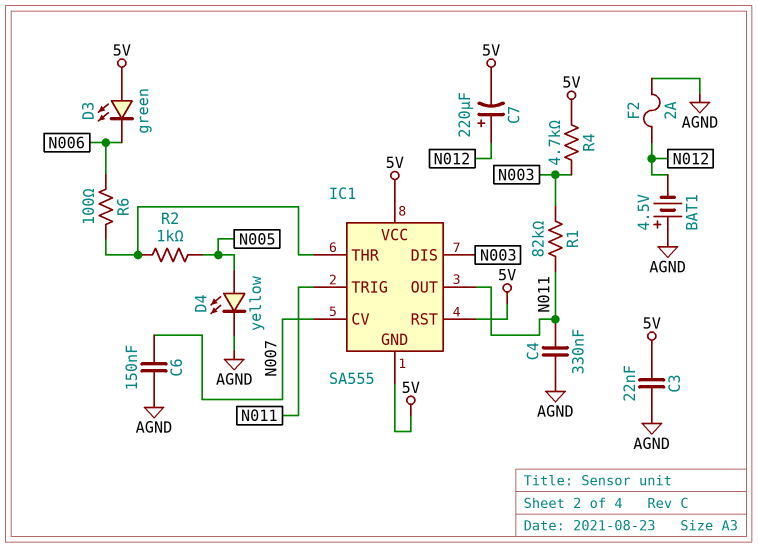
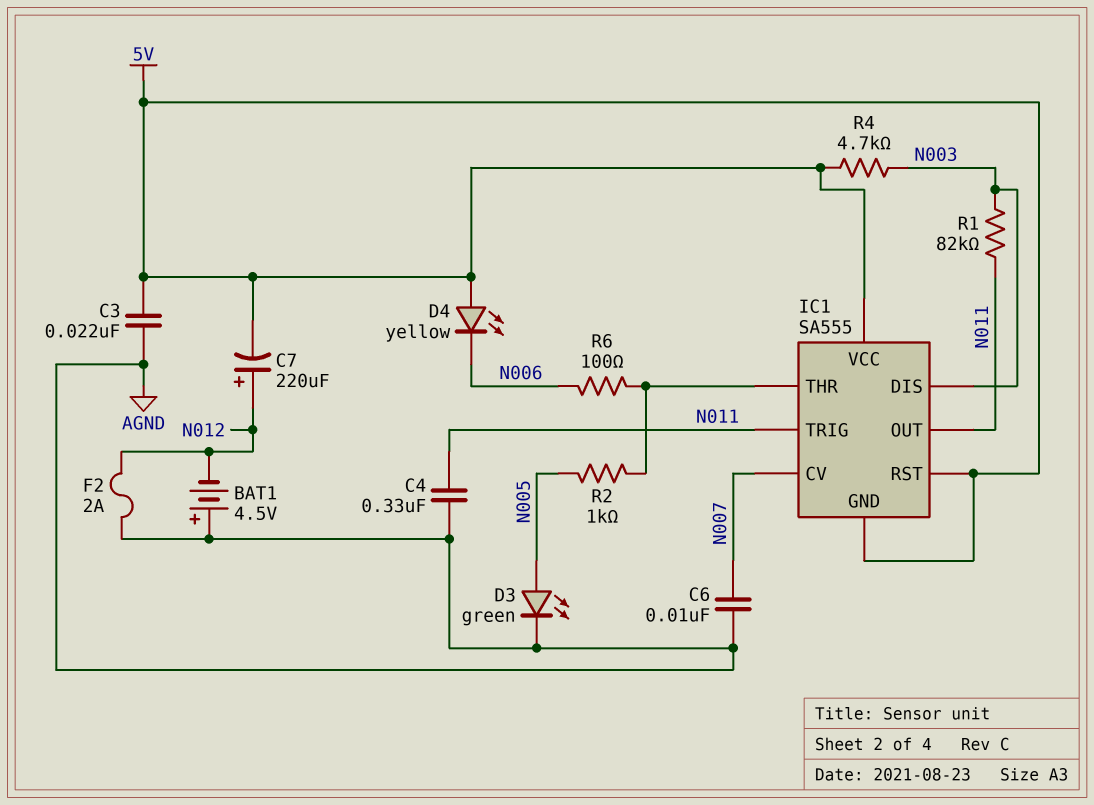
C6: 150nF (AGND, N007) -> 10nF (AGND, N007)
D3: LED green (A 5V, K N006) -> LED green (A N005, K AGND)
D4: LED yellow (A N005, K AGND) -> LED yellow (A 5V, K N006)

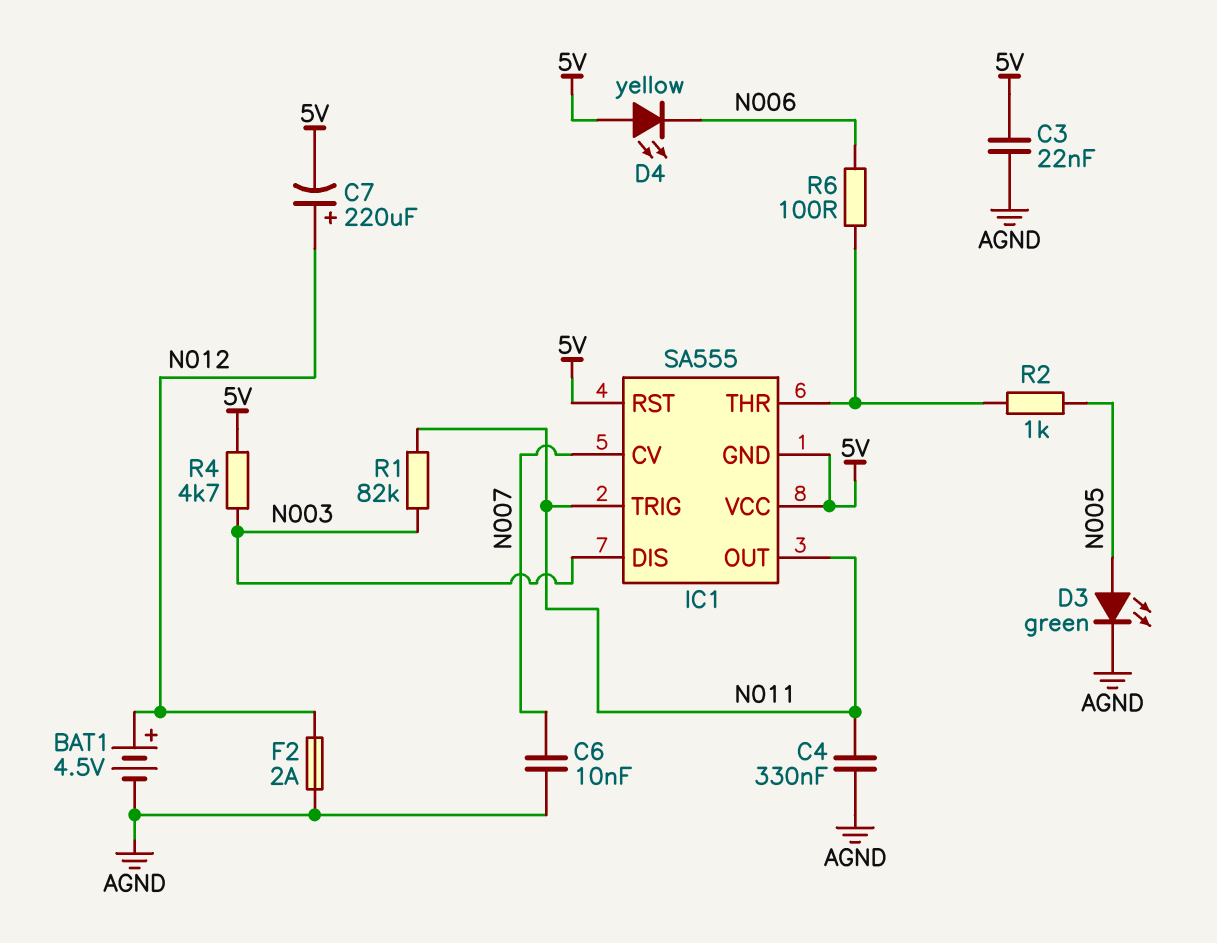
BAT1: 4.5V (plus AGND, minus N012) -> 4.5V (plus N012, minus AGND)

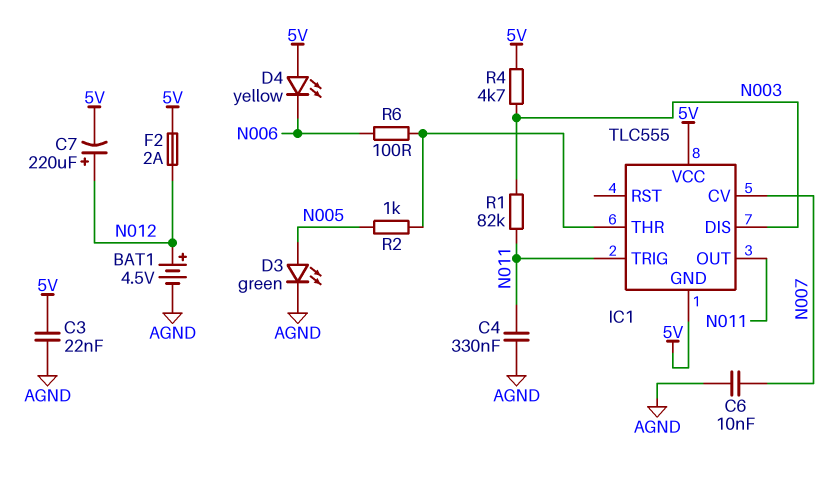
F2: 2A (AGND, N012) -> 2A (5V, N012)
IC1: SA555 -> TLC555
IC1 pin RST: 5V -> none

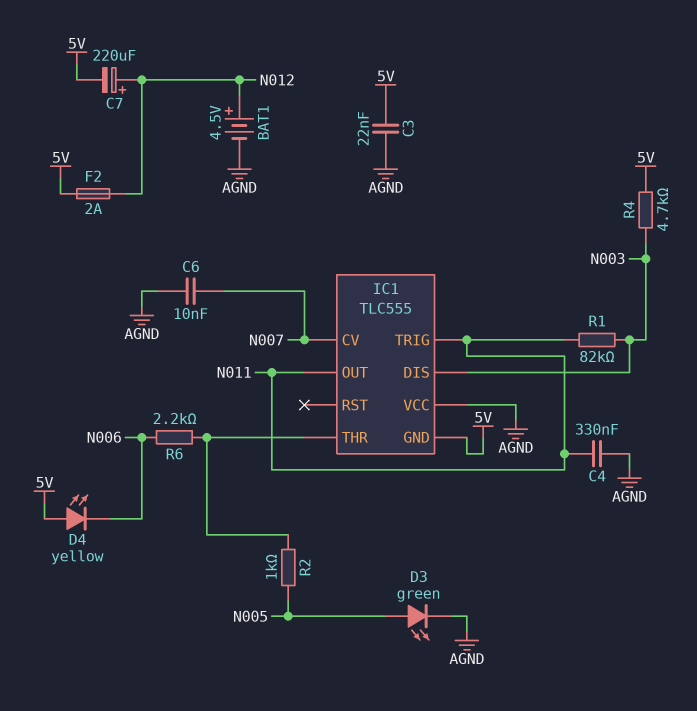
IC1 pin VCC: 5V -> AGND
R6: 100 (IC1/THR, N006) -> 2.2k (IC1/THR, N006)

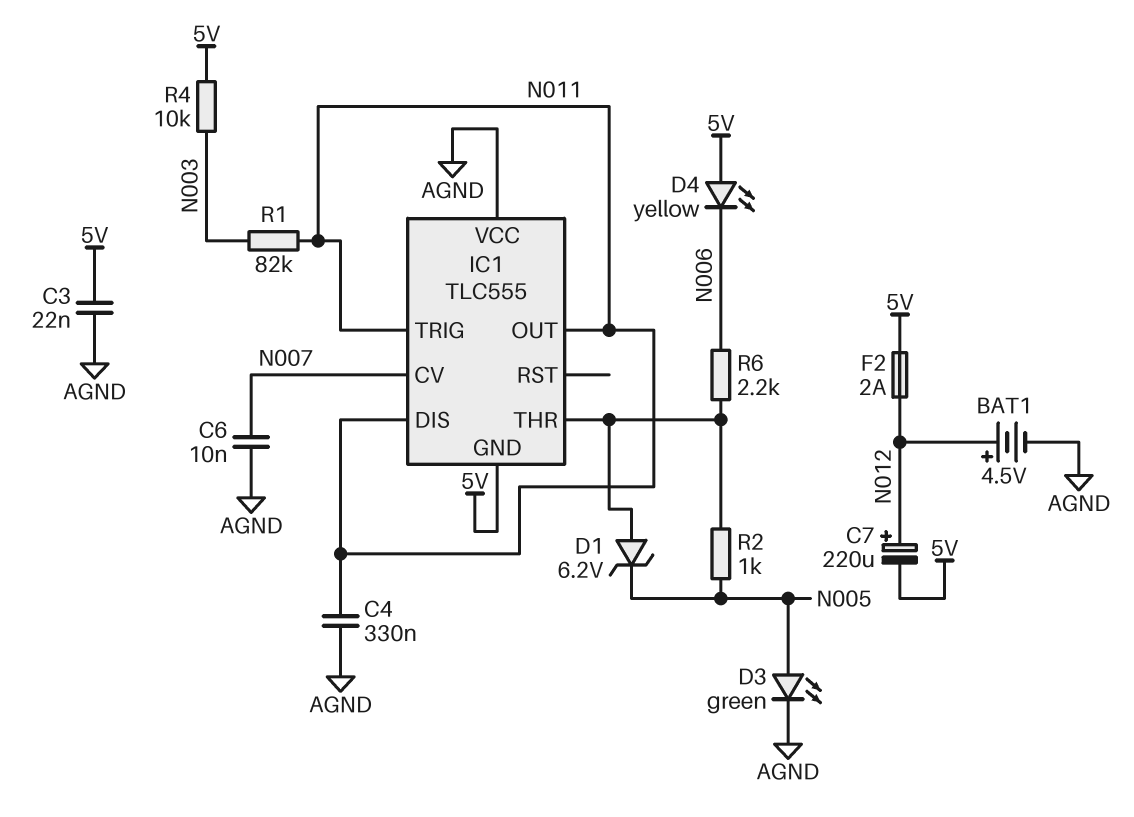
D1: none -> zener 6.2V (A IC1/THR, K N005)
IC1 pin DIS: N003 -> N011
R4: 4.7k (5V, N003) -> 10k (5V, N003)

